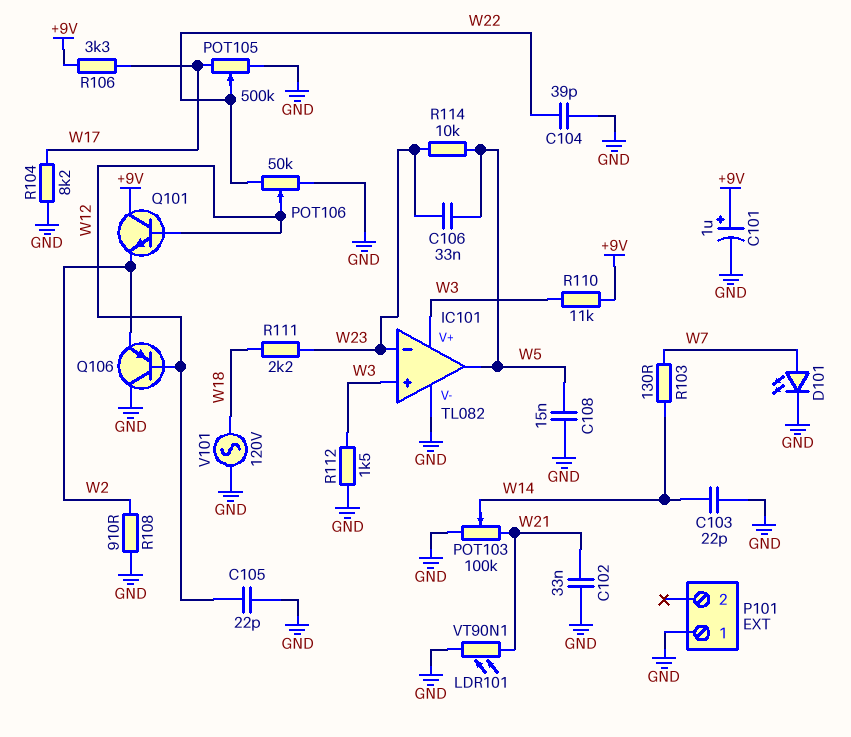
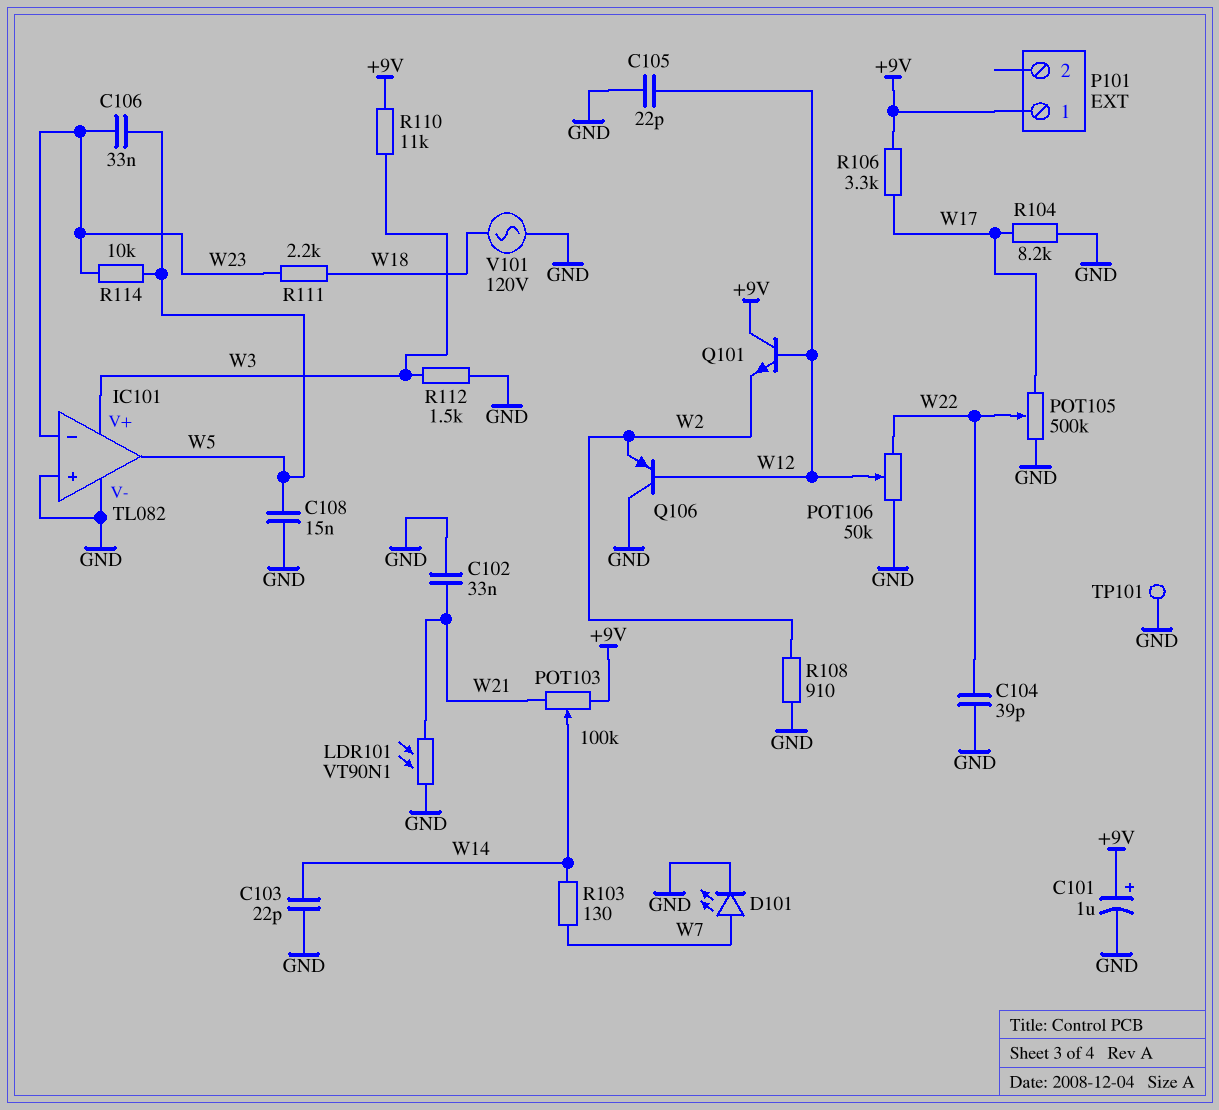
IC101 pin in+: W3 -> GND
P101 pin 1: GND -> +9V
POT103: 100k (GND, W21, wiper W14) -> 100k (+9V, W21, wiper W14)
TP101: none -> test point (GND)

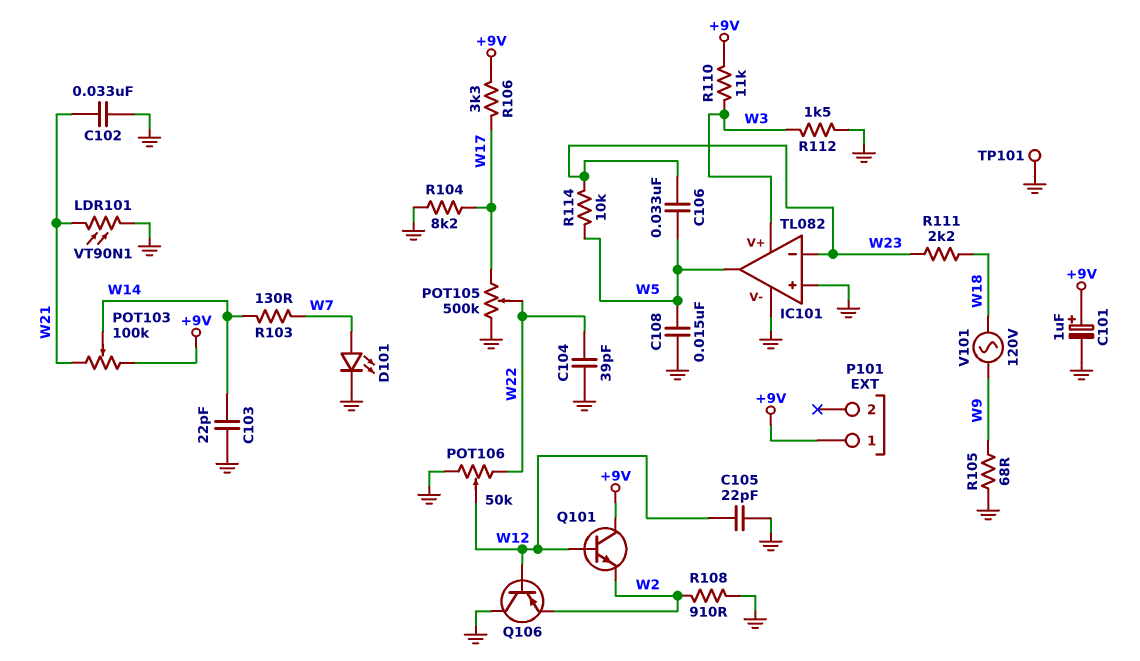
R105: none -> 68 (GND, W9)
V101: AC 120V (GND, W18) -> AC 120V (W9, W18)

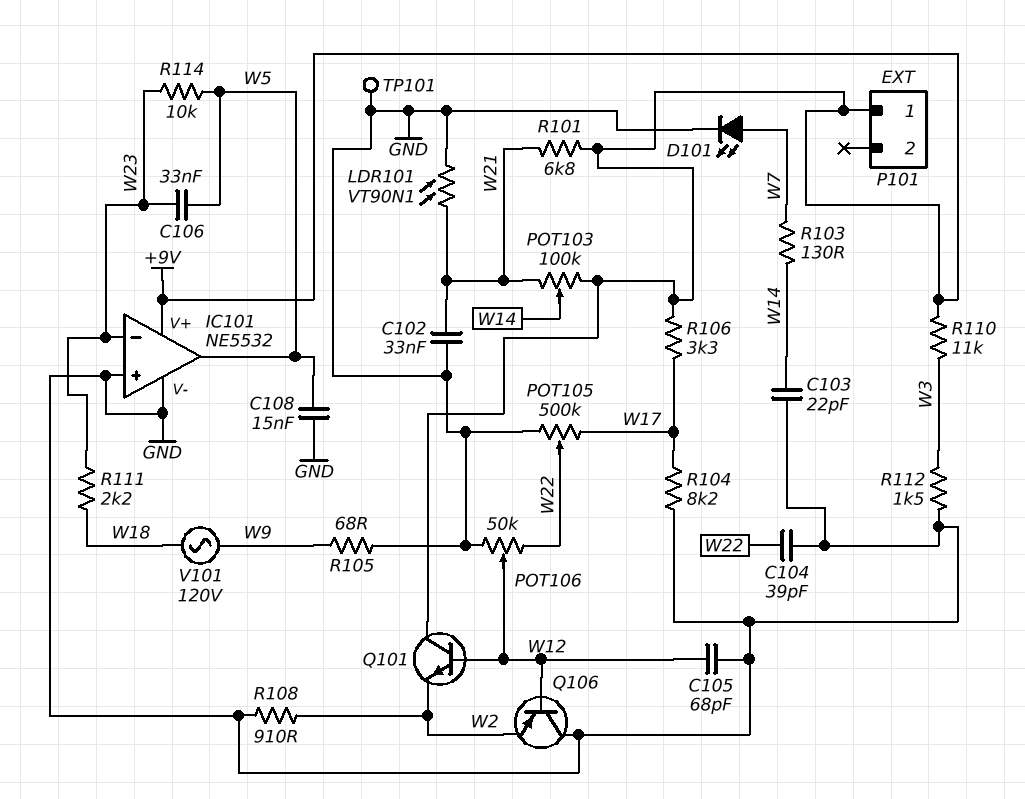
C101: 1uF (plus +9V, minus GND) -> none
C105: 22pF (GND, W12) -> 68pF (GND, W12)
IC101: TL082 -> NE5532
IC101 pin V+: W3 -> +9V
R101: none -> 6.8k (+9V, W21)

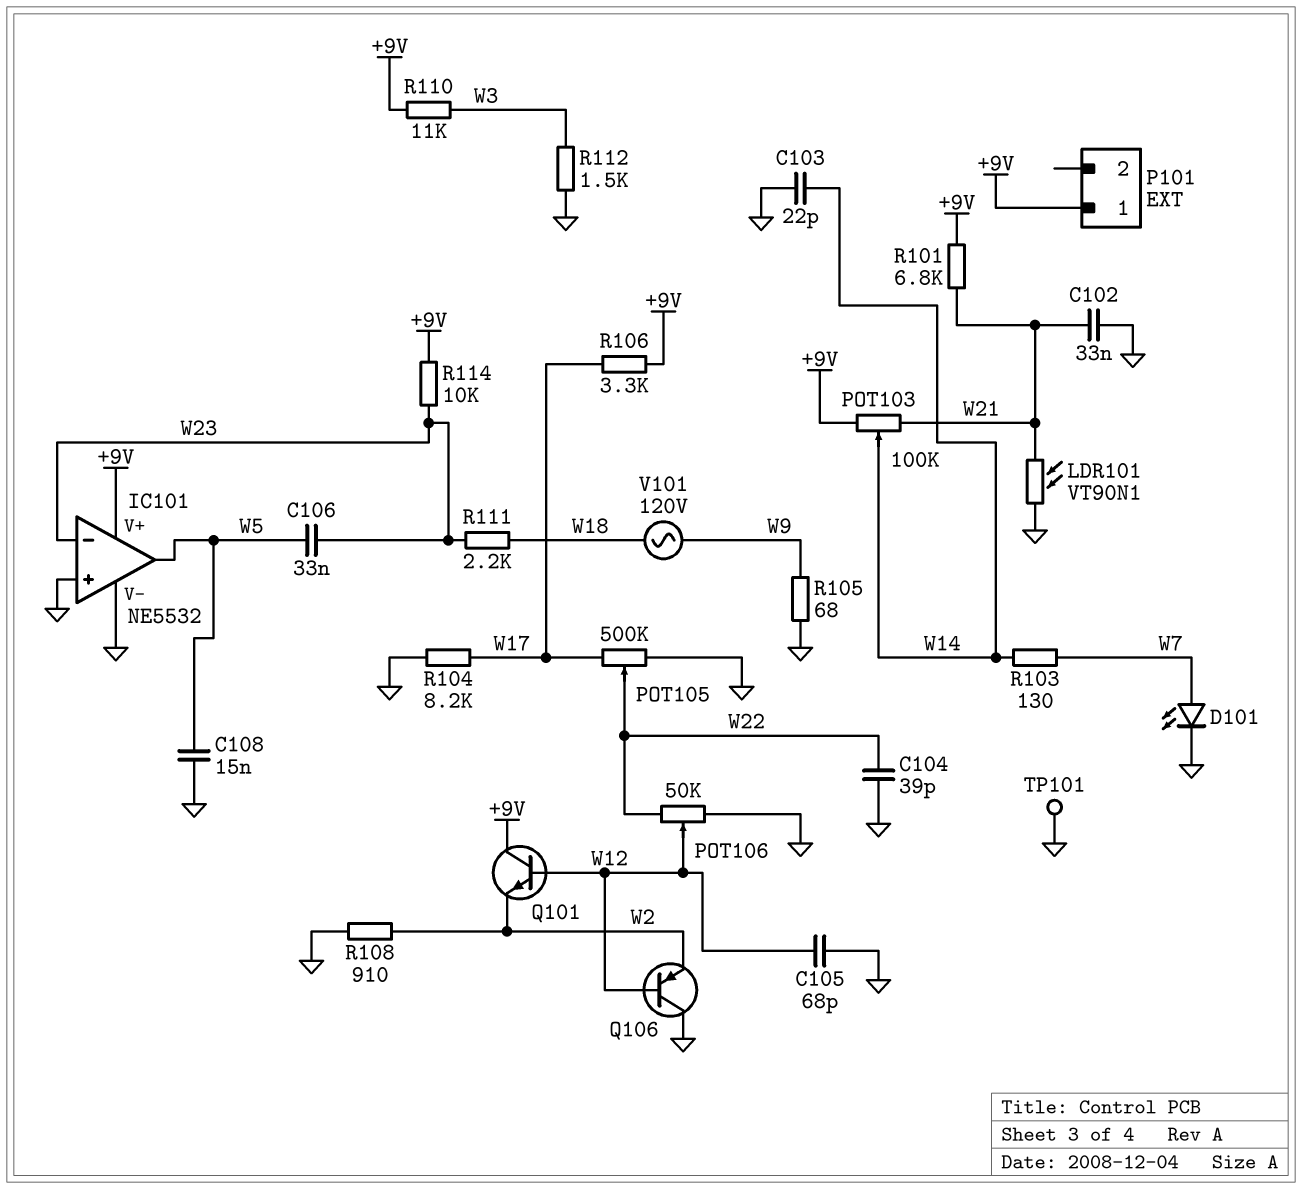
R114: 10k (W5, W23) -> 10k (+9V, W23)

